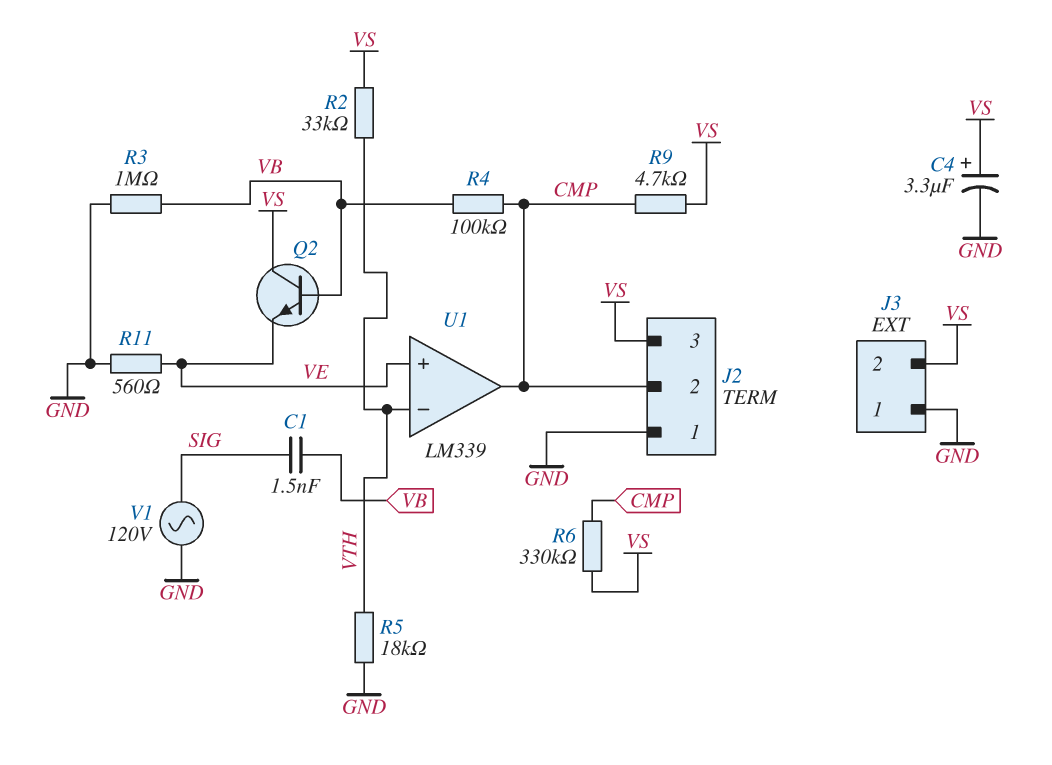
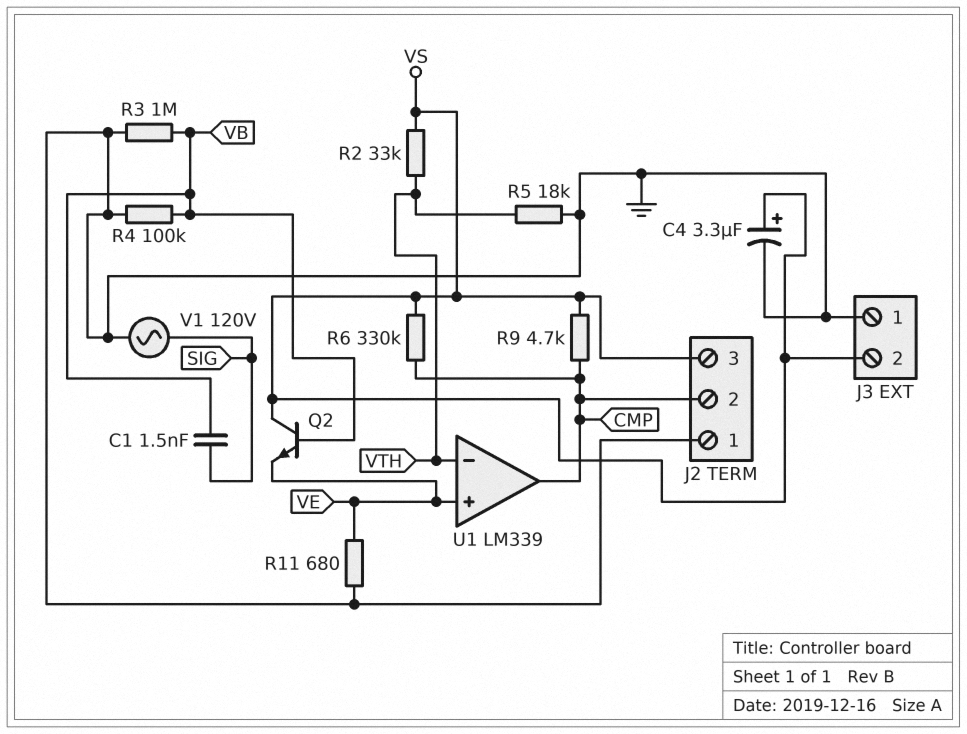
R4: 100k (CMP, VB) -> 100k (GND, VB)
R11: 560 (GND, VE) -> 680 (GND, VE)

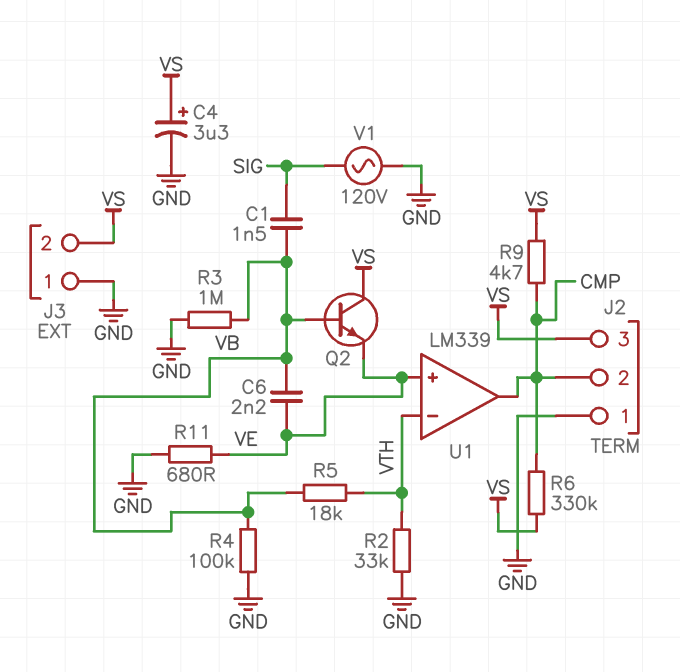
C6: none -> 2.2nF (VB, VE)
R2: 33k (VS, VTH) -> 33k (GND, VTH)
R5: 18k (GND, VTH) -> 18k (VB, VTH)

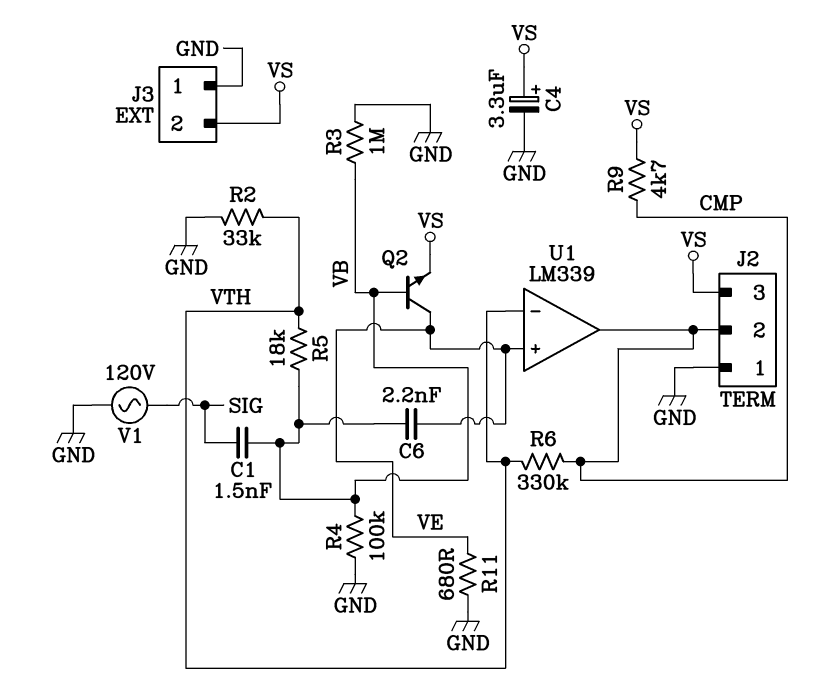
Q2: NPN (B VB, C VS, E VE) -> NPN (B VB, C VE, E VS)
R6: 330k (CMP, VS) -> 330k (CMP, VTH)

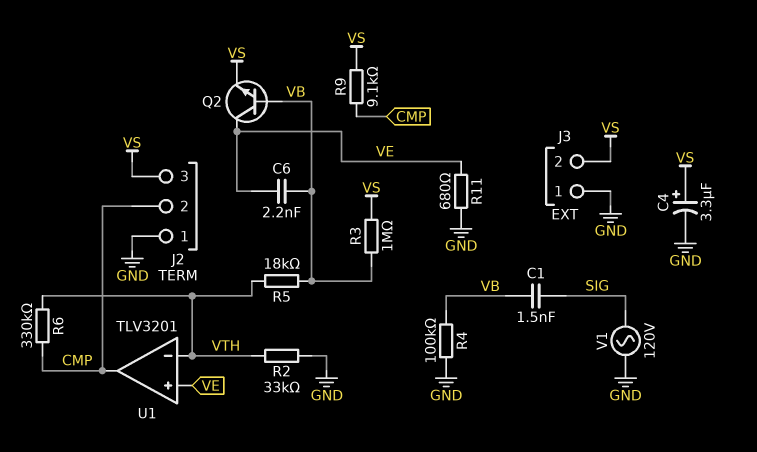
R3: 1M (GND, VB) -> 1M (VB, VS)
R9: 4.7k (CMP, VS) -> 9.1k (CMP, VS)
U1: LM339 -> TLV3201

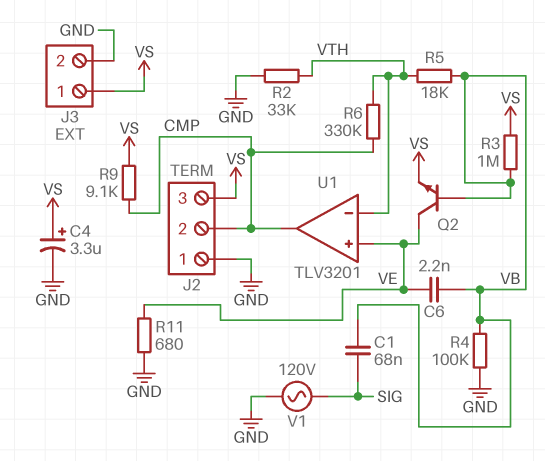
C1: 1.5nF (SIG, VB) -> 68nF (SIG, VB)
J3 pin 1: GND -> VS
J3 pin 2: VS -> GND

